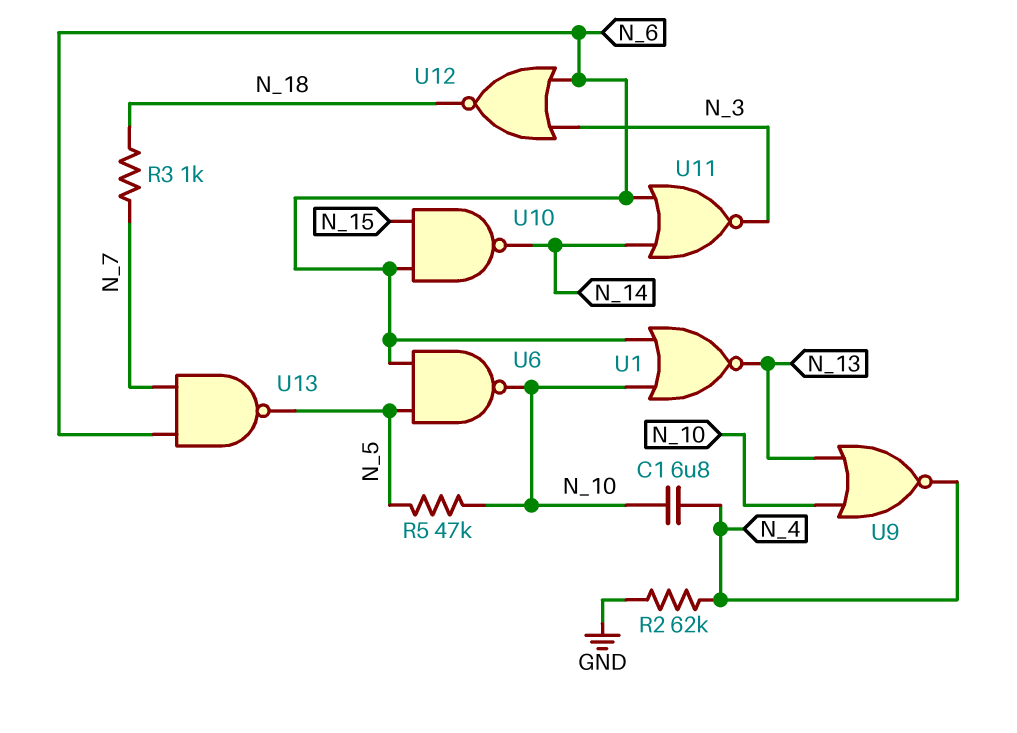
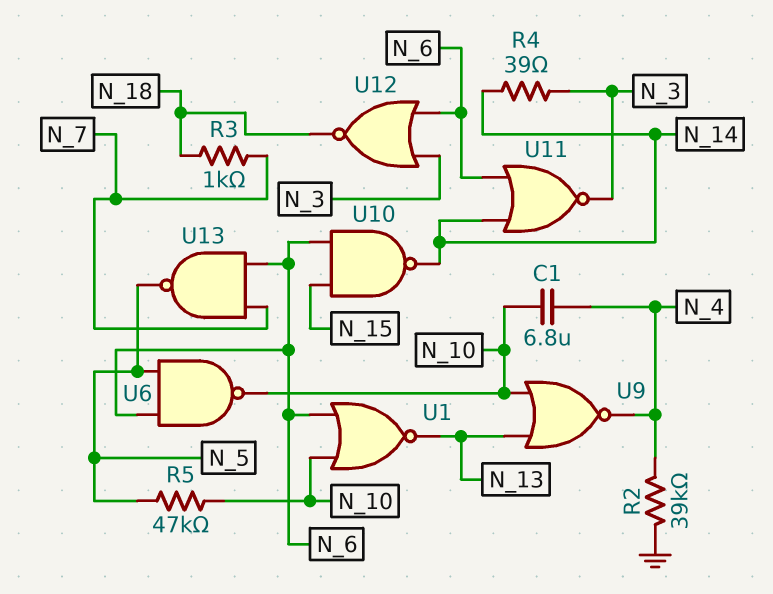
R2: 62k (GND, N_4) -> 39k (GND, N_4)
R4: none -> 39 (N_3, N_14)

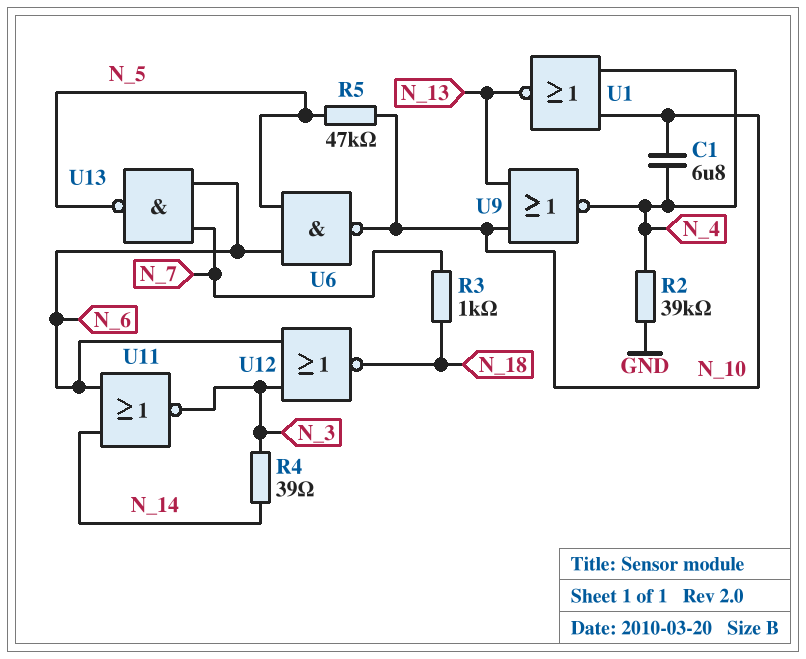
U1: NOR (in N_6, in N_10, out N_13) -> NOR (in N_4, in N_10, out N_13)
U10: NAND (in N_6, in N_15, out N_14) -> none

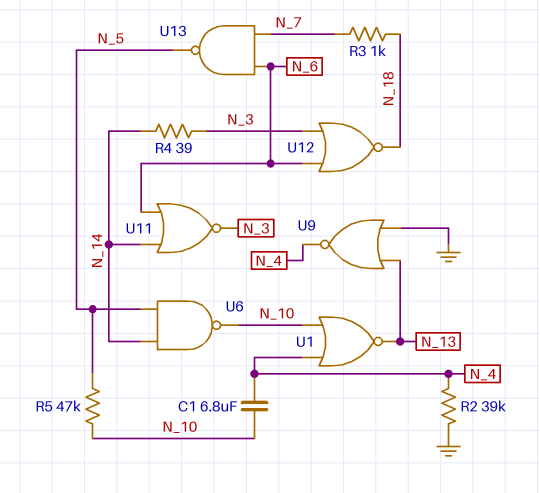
U6: NAND (in N_5, in N_6, out N_10) -> NAND (in N_5, in N_14, out N_10)
U9: NOR (in N_10, in N_13, out N_4) -> NOR (in GND, in N_13, out N_4)

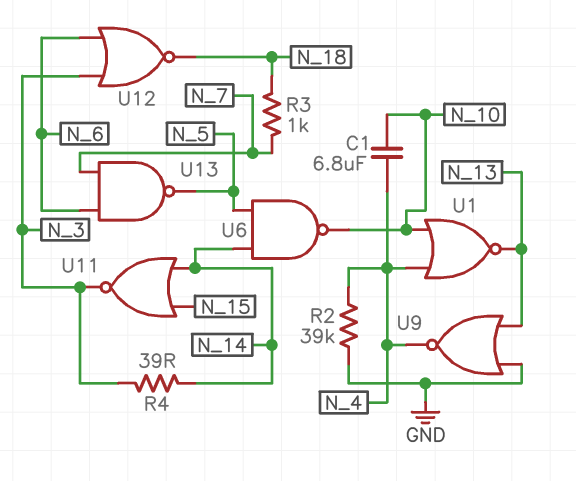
R5: 47k (N_5, N_10) -> none
U11: NOR (in N_6, in N_14, out N_3) -> NOR (in N_14, in N_15, out N_3)

